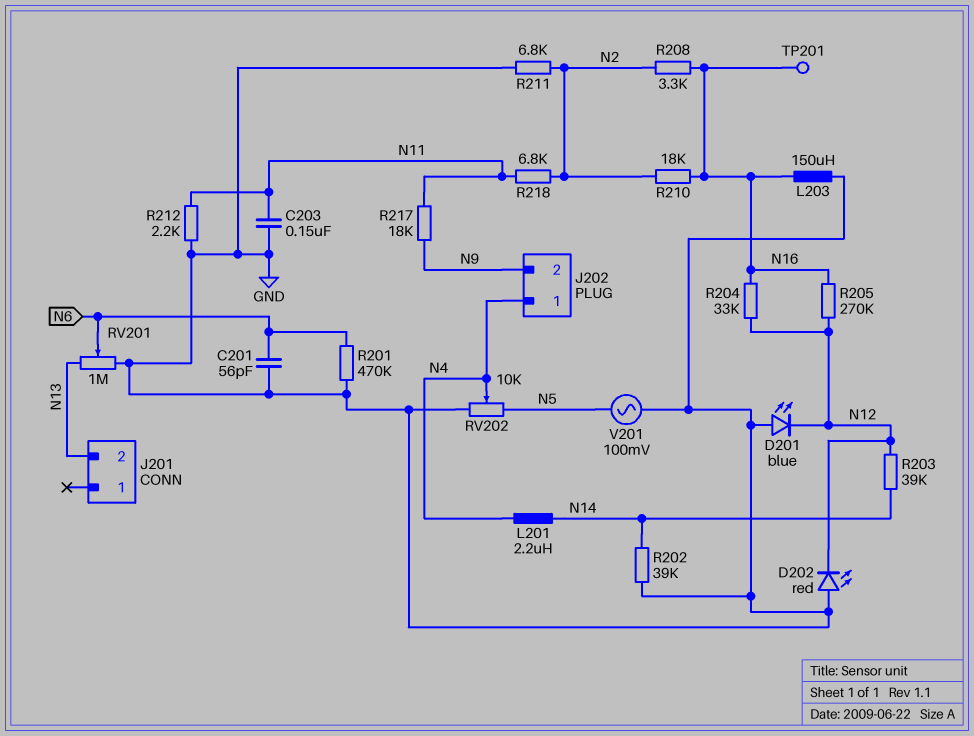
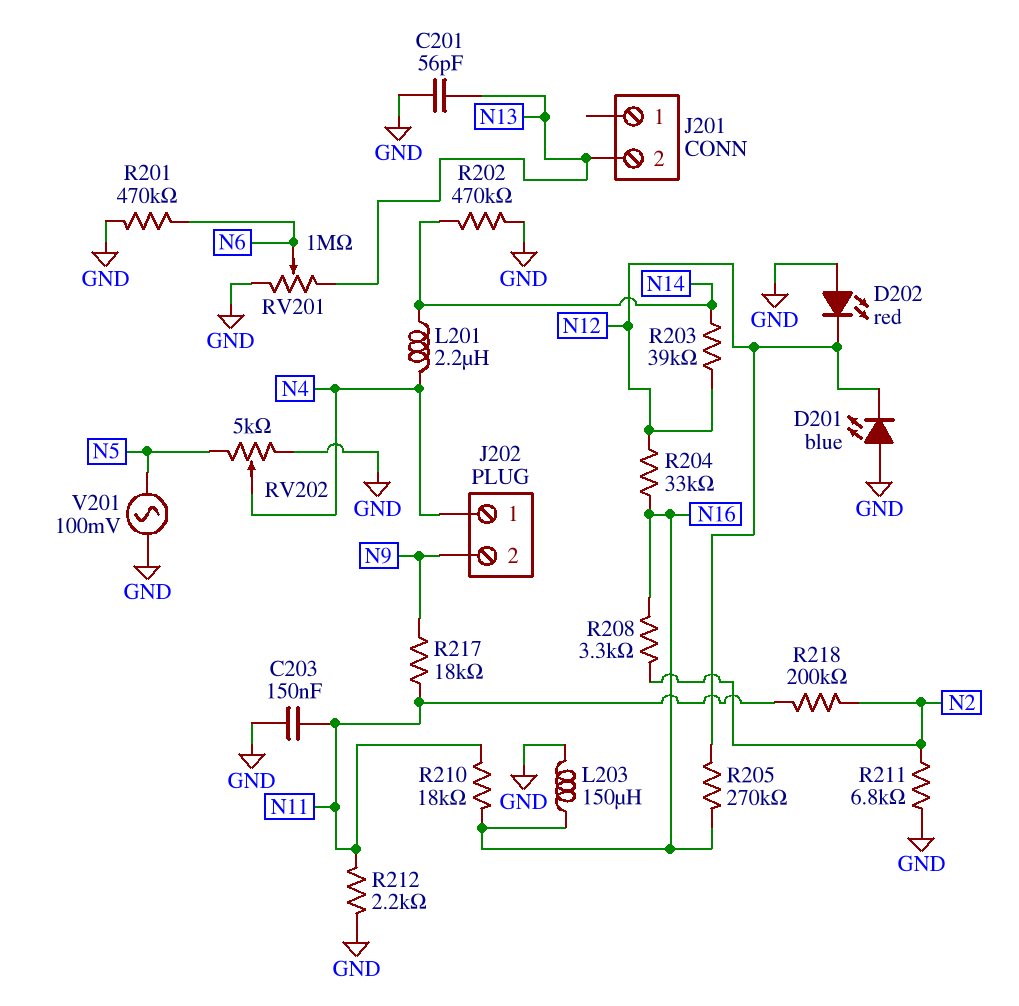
C201: 56pF (GND, N6) -> 56pF (GND, N13)
R202: 39k (GND, N14) -> 470k (GND, N14)
R210: 18k (N2, N16) -> 18k (N11, N16)
R218: 6.8k (N2, N11) -> 200k (N2, N11)
RV202: 10k (GND, N5, wiper N4) -> 5k (GND, N5, wiper N4)
TP201: test point (N16) -> none

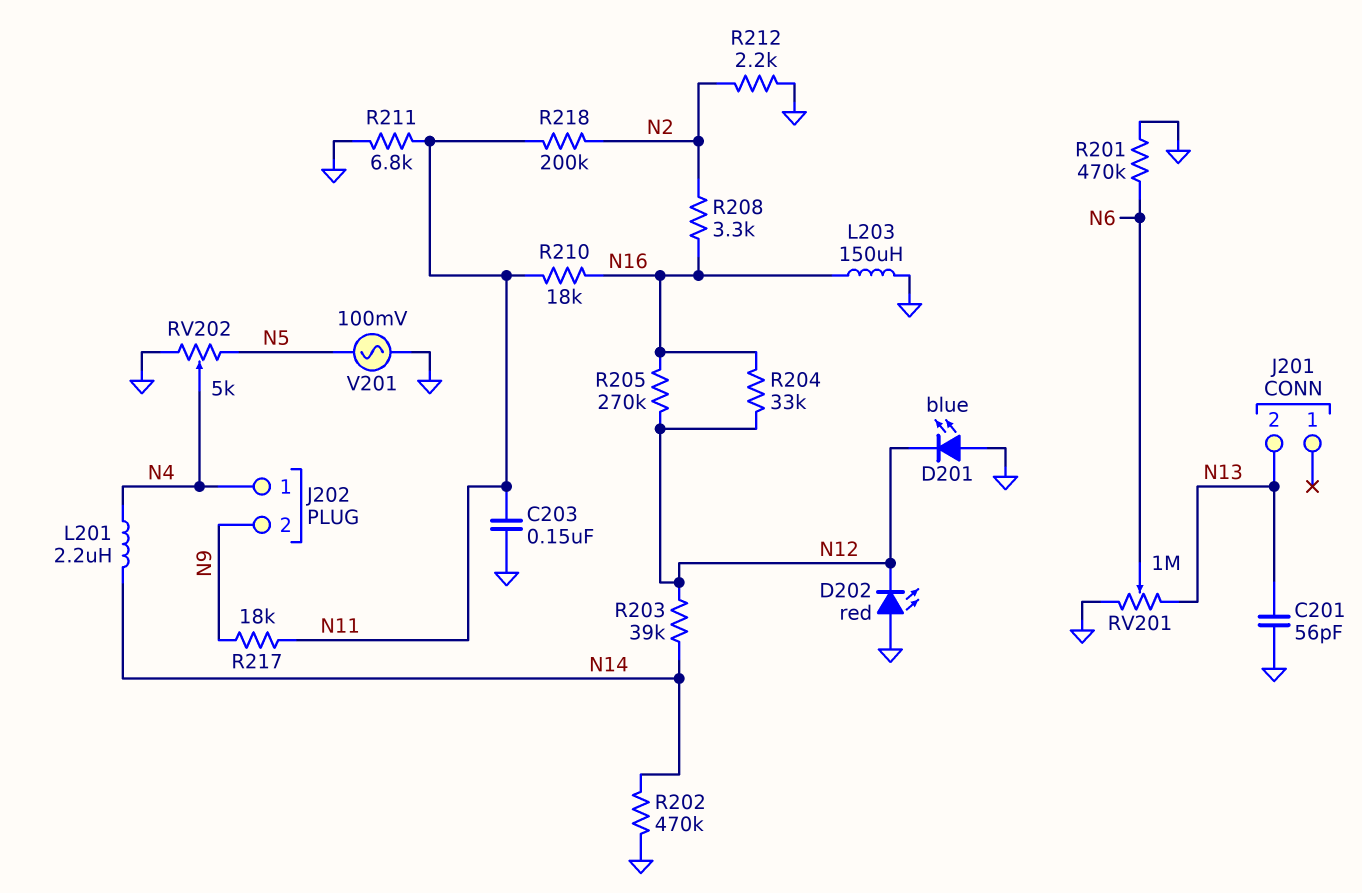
R211: 6.8k (GND, N2) -> 6.8k (GND, N11)
R212: 2.2k (GND, N11) -> 2.2k (GND, N2)

